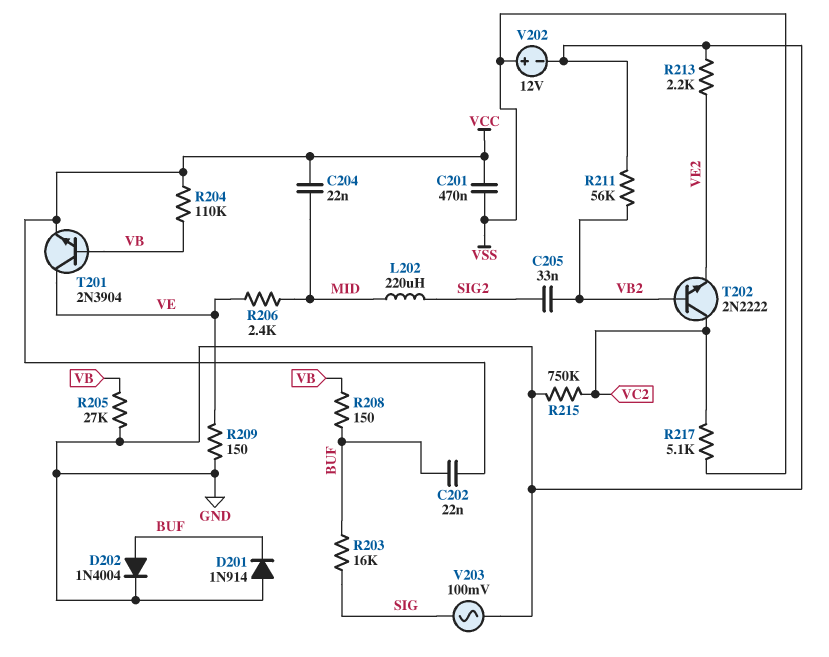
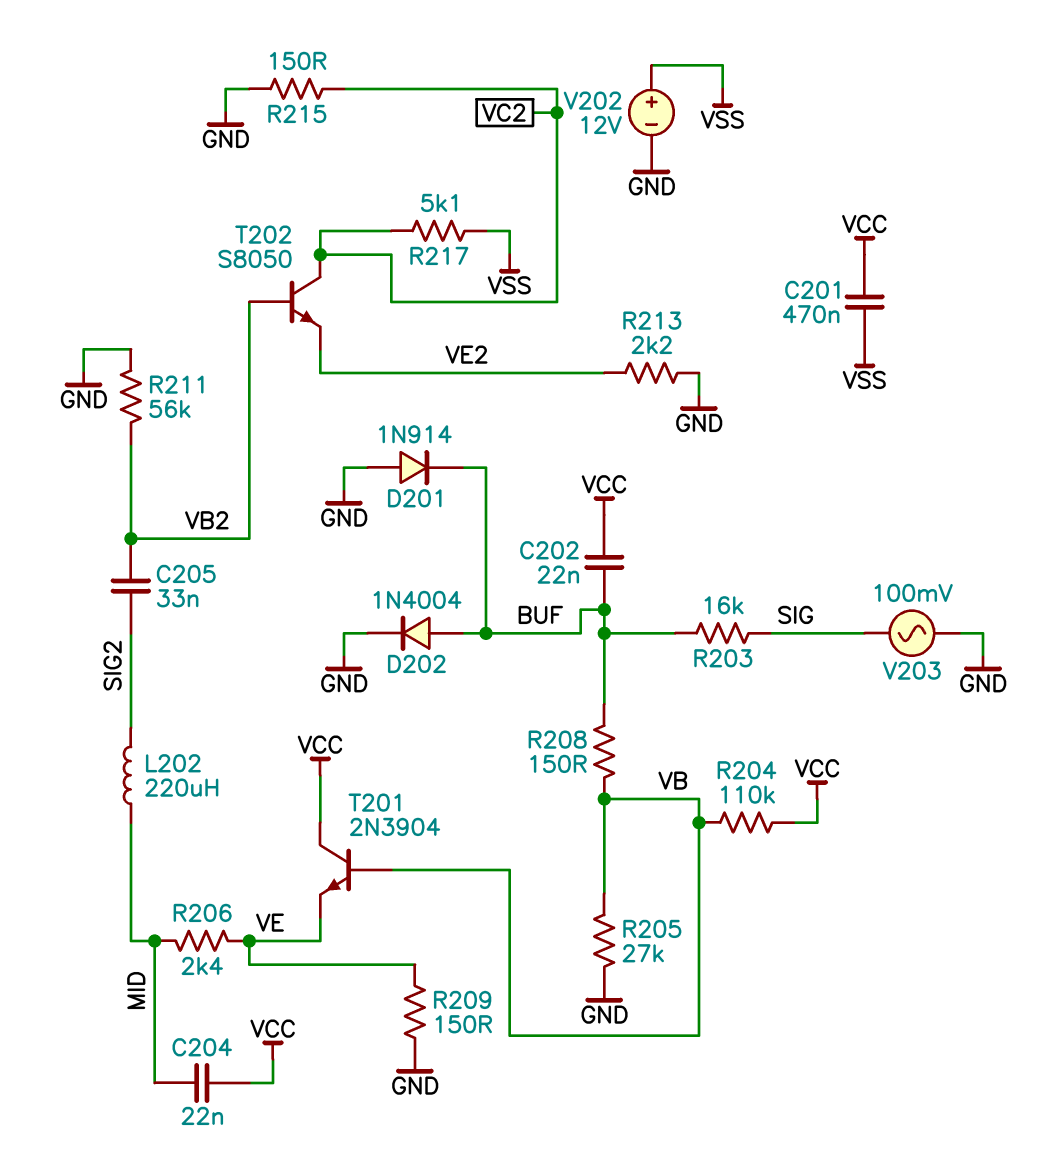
R215: 750k (GND, VC2) -> 150 (GND, VC2)
T201: NPN 2N3904 (B VB, C VE, E VCC) -> NPN 2N3904 (B VB, C VCC, E VE)
T202: NPN 2N2222 (B VB2, C VC2, E VE2) -> NPN S8050 (B VB2, C VC2, E VE2)

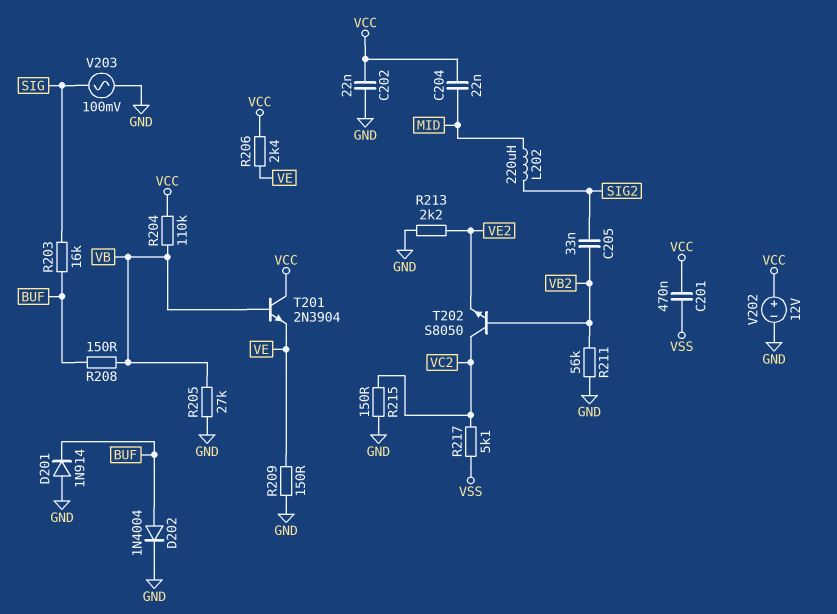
C202: 22nF (BUF, VCC) -> 22nF (GND, VCC)
R206: 2.4k (MID, VE) -> 2.4k (VCC, VE)
V202: 12V (plus VSS, minus GND) -> 12V (plus VCC, minus GND)

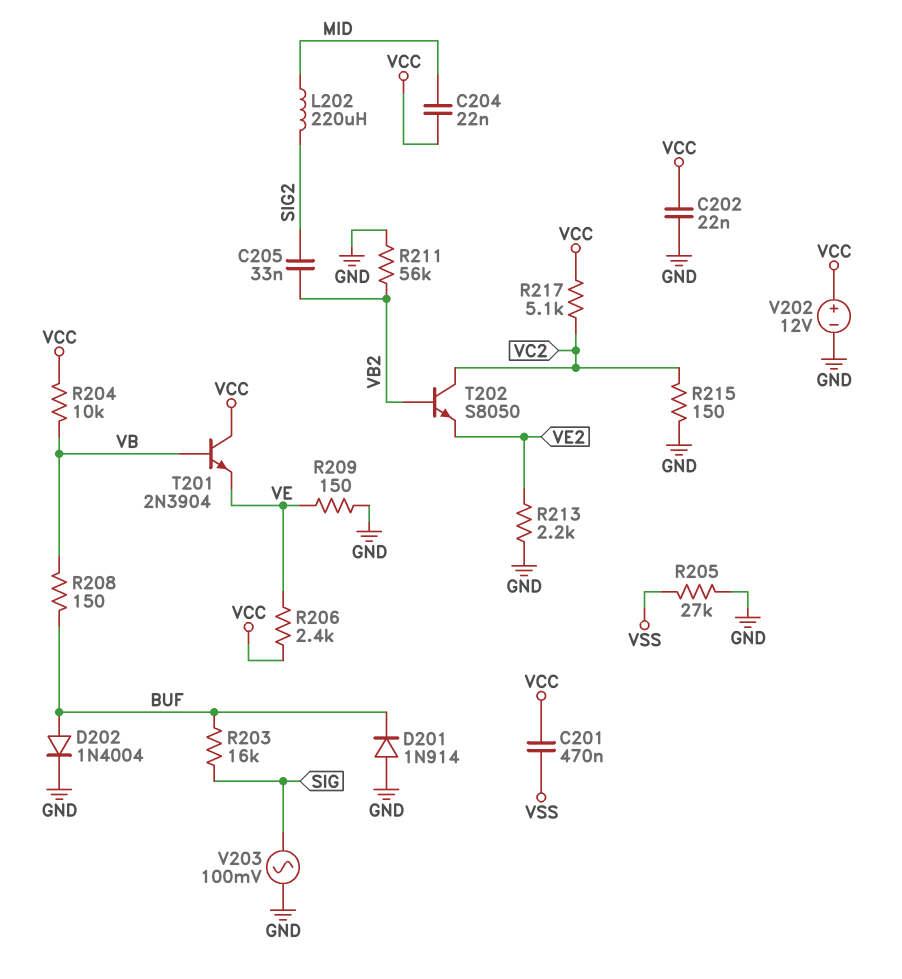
R204: 110k (VB, VCC) -> 10k (VB, VCC)
R205: 27k (GND, VB) -> 27k (GND, VSS)
R217: 5.1k (VC2, VSS) -> 5.1k (VC2, VCC)

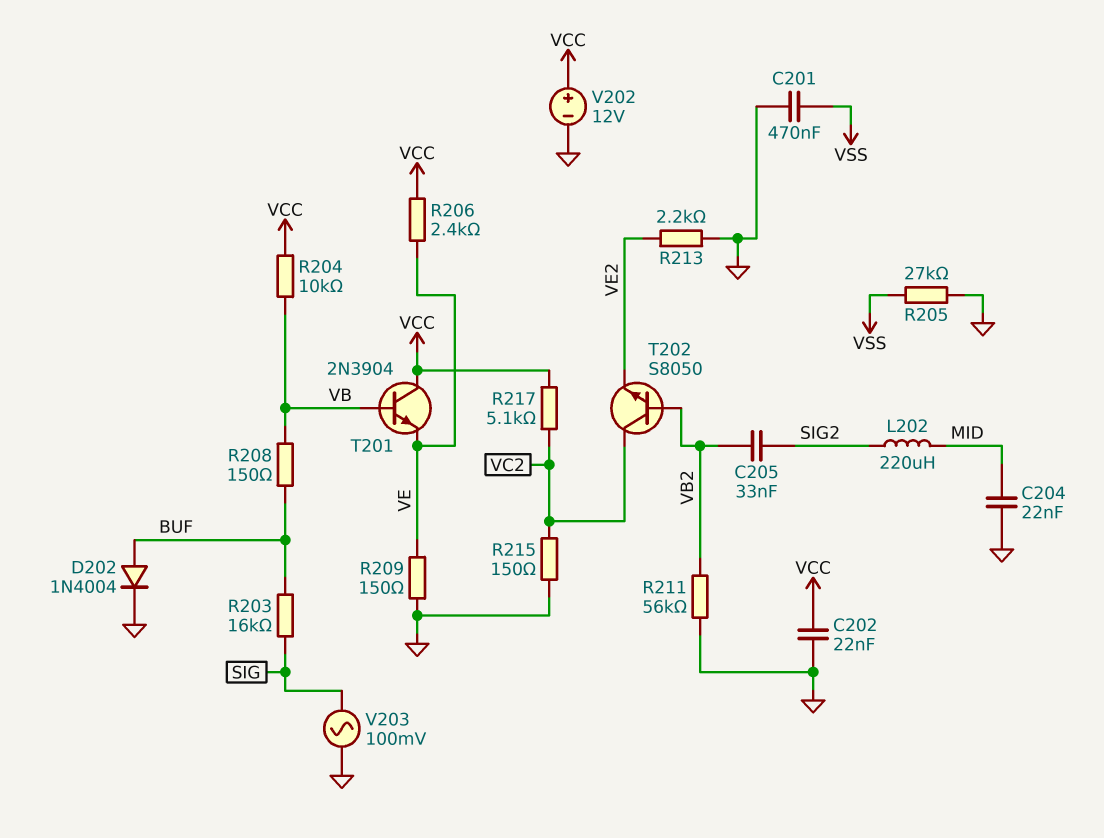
C201: 470nF (VCC, VSS) -> 470nF (GND, VSS)
C204: 22nF (MID, VCC) -> 22nF (GND, MID)
D201: diode 1N914 (A GND, K BUF) -> none

